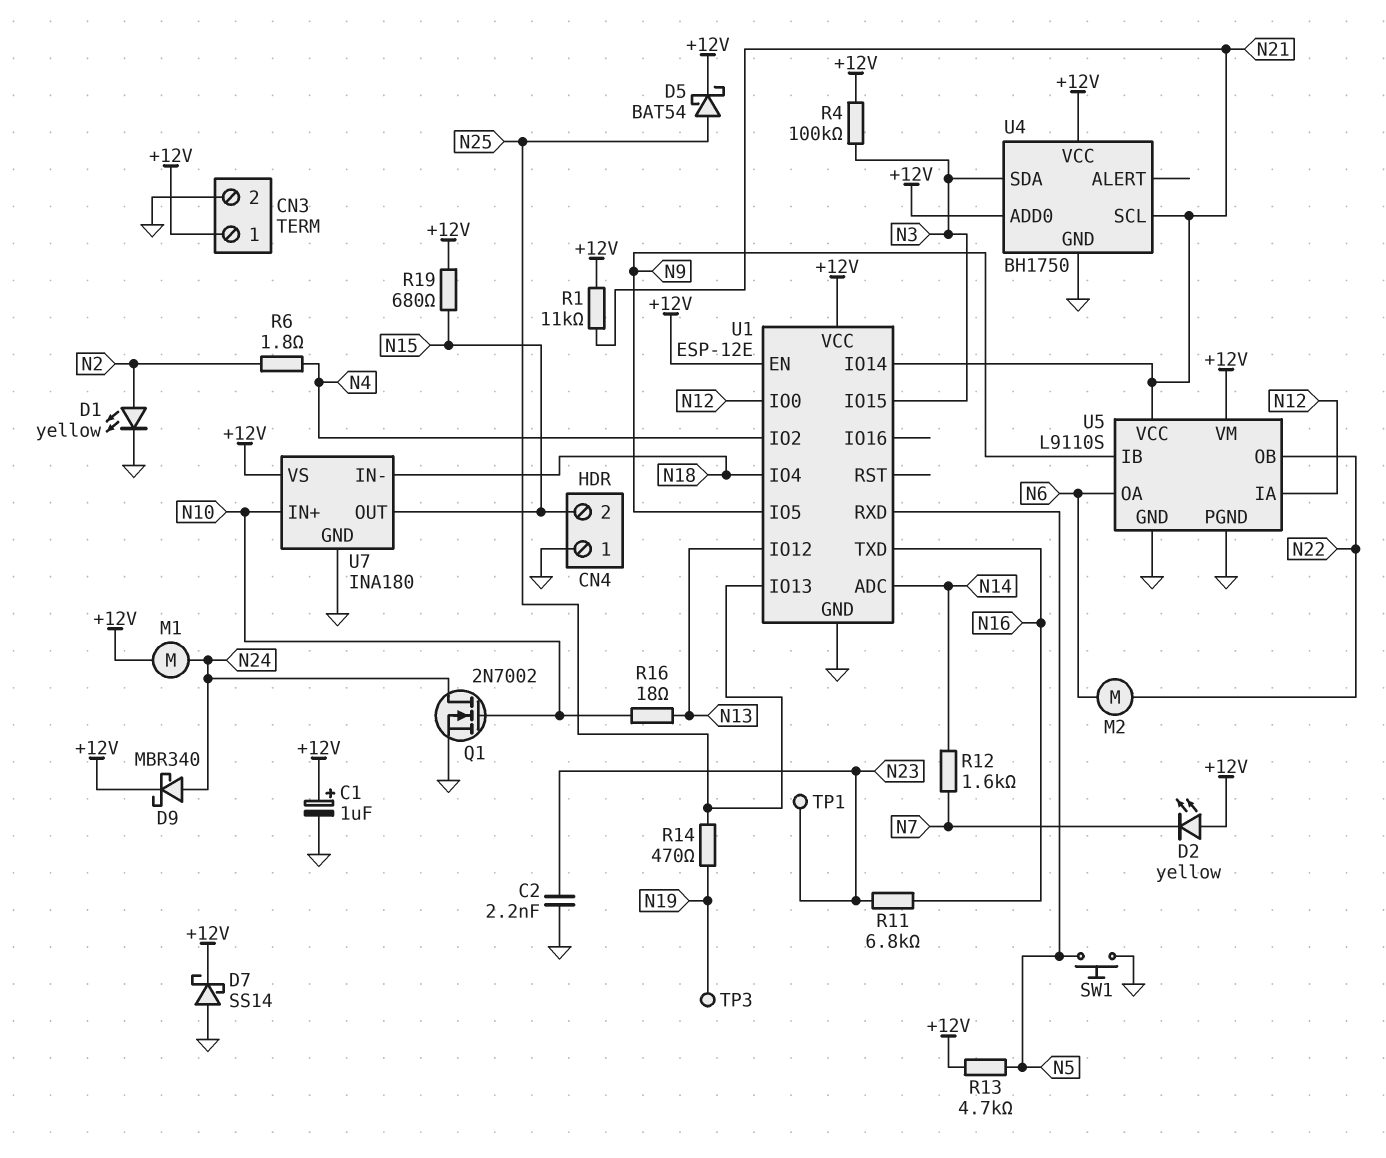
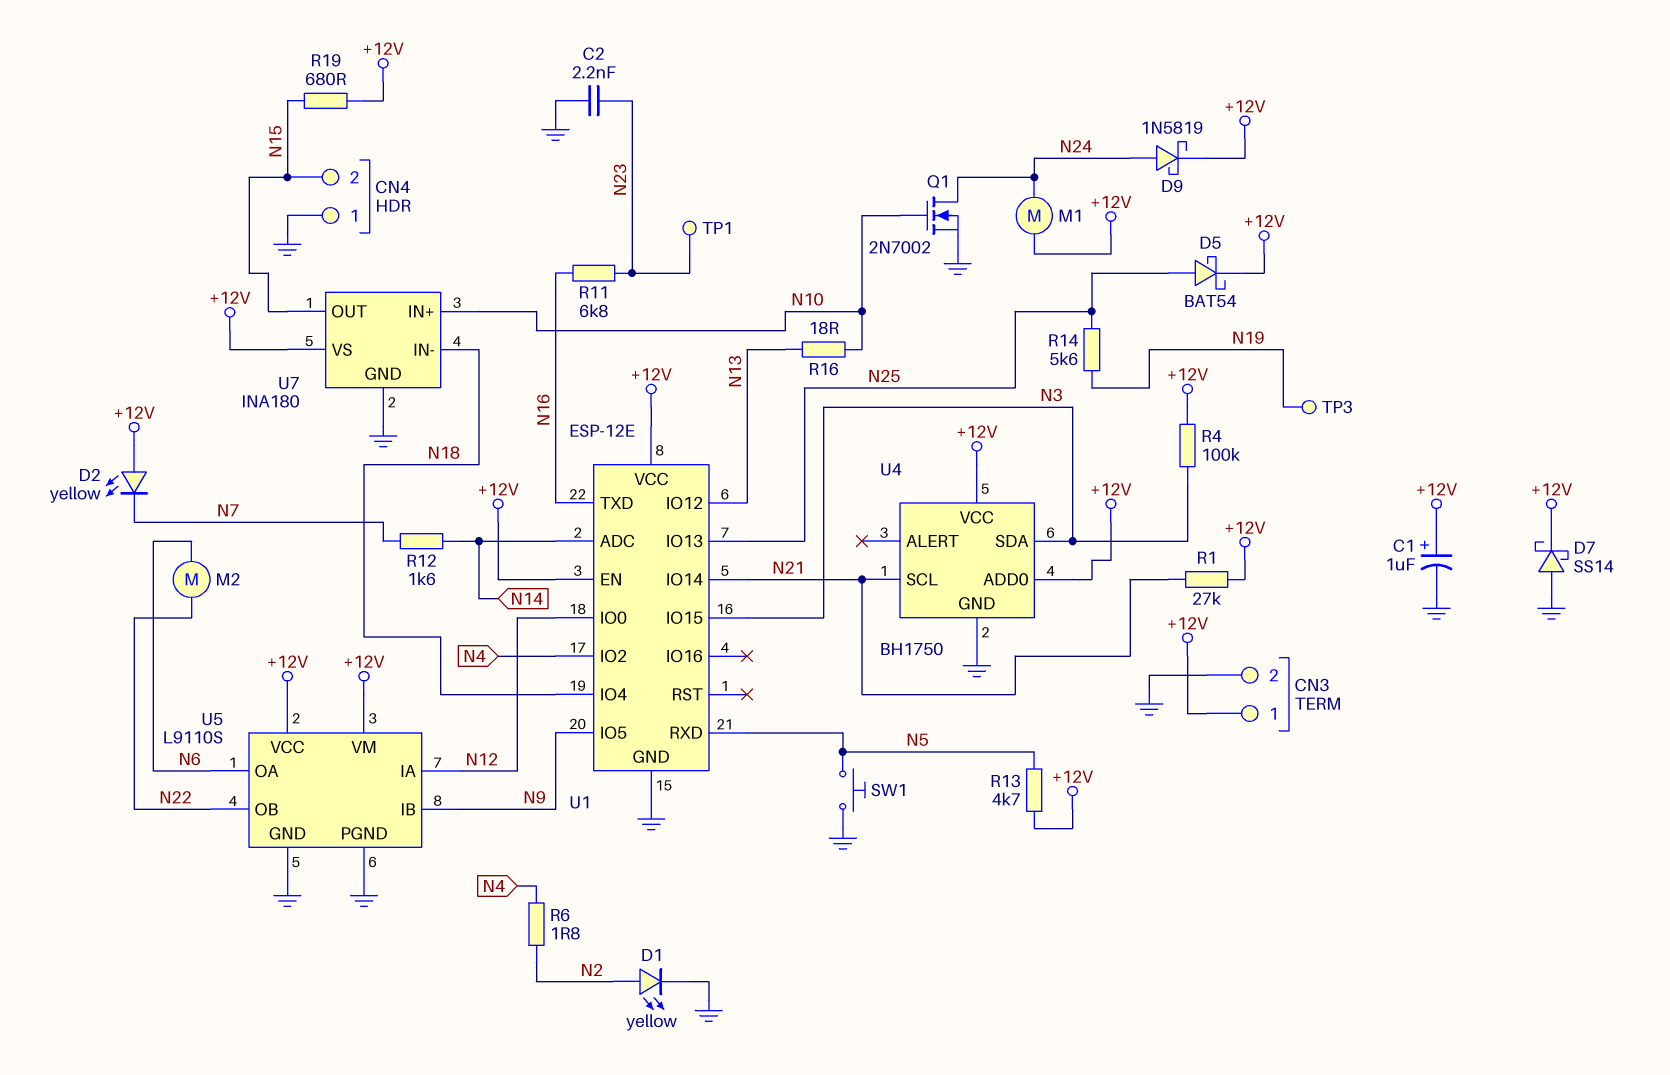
D9: schottky MBR340 (A N24, K +12V) -> schottky 1N5819 (A N24, K +12V)
R1: 11k (+12V, N21) -> 27k (+12V, N21)
R14: 470 (N19, N25) -> 5.6k (N19, N25)
U5 pin VCC: N21 -> +12V

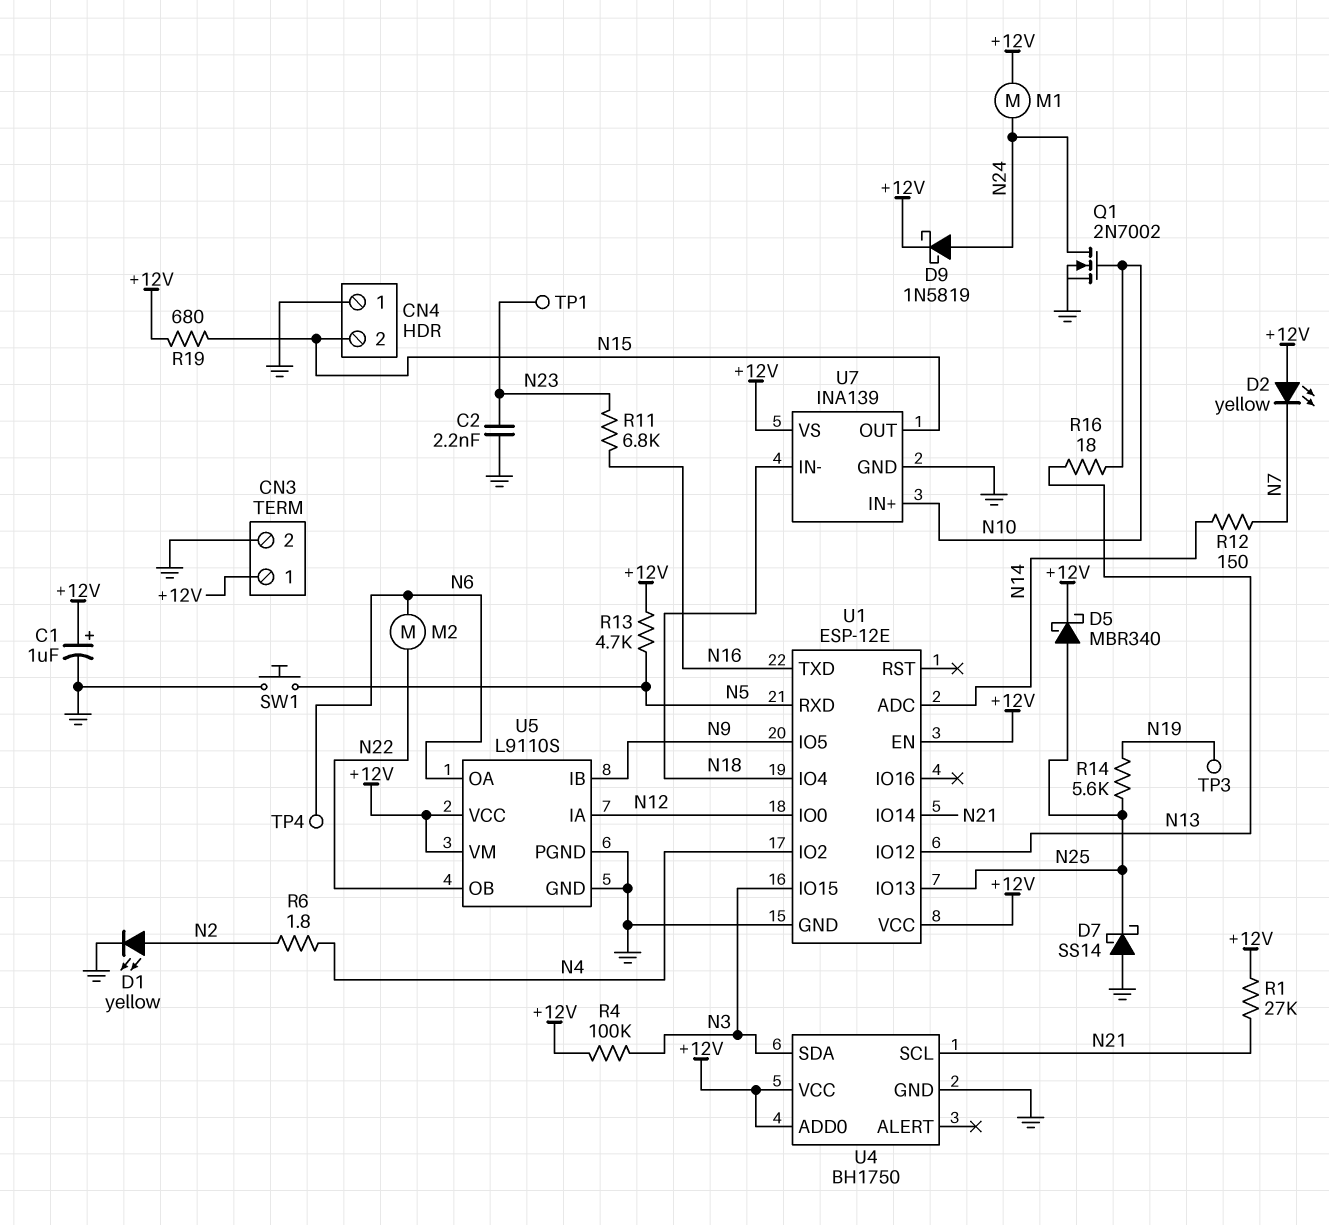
D5: schottky BAT54 (A N25, K +12V) -> schottky MBR340 (A N25, K +12V)
D7: schottky SS14 (A GND, K +12V) -> schottky SS14 (A GND, K N25)
R12: 1.6k (N7, N14) -> 150 (N7, N14)
TP4: none -> test point (N6)
U7: INA180 -> INA139

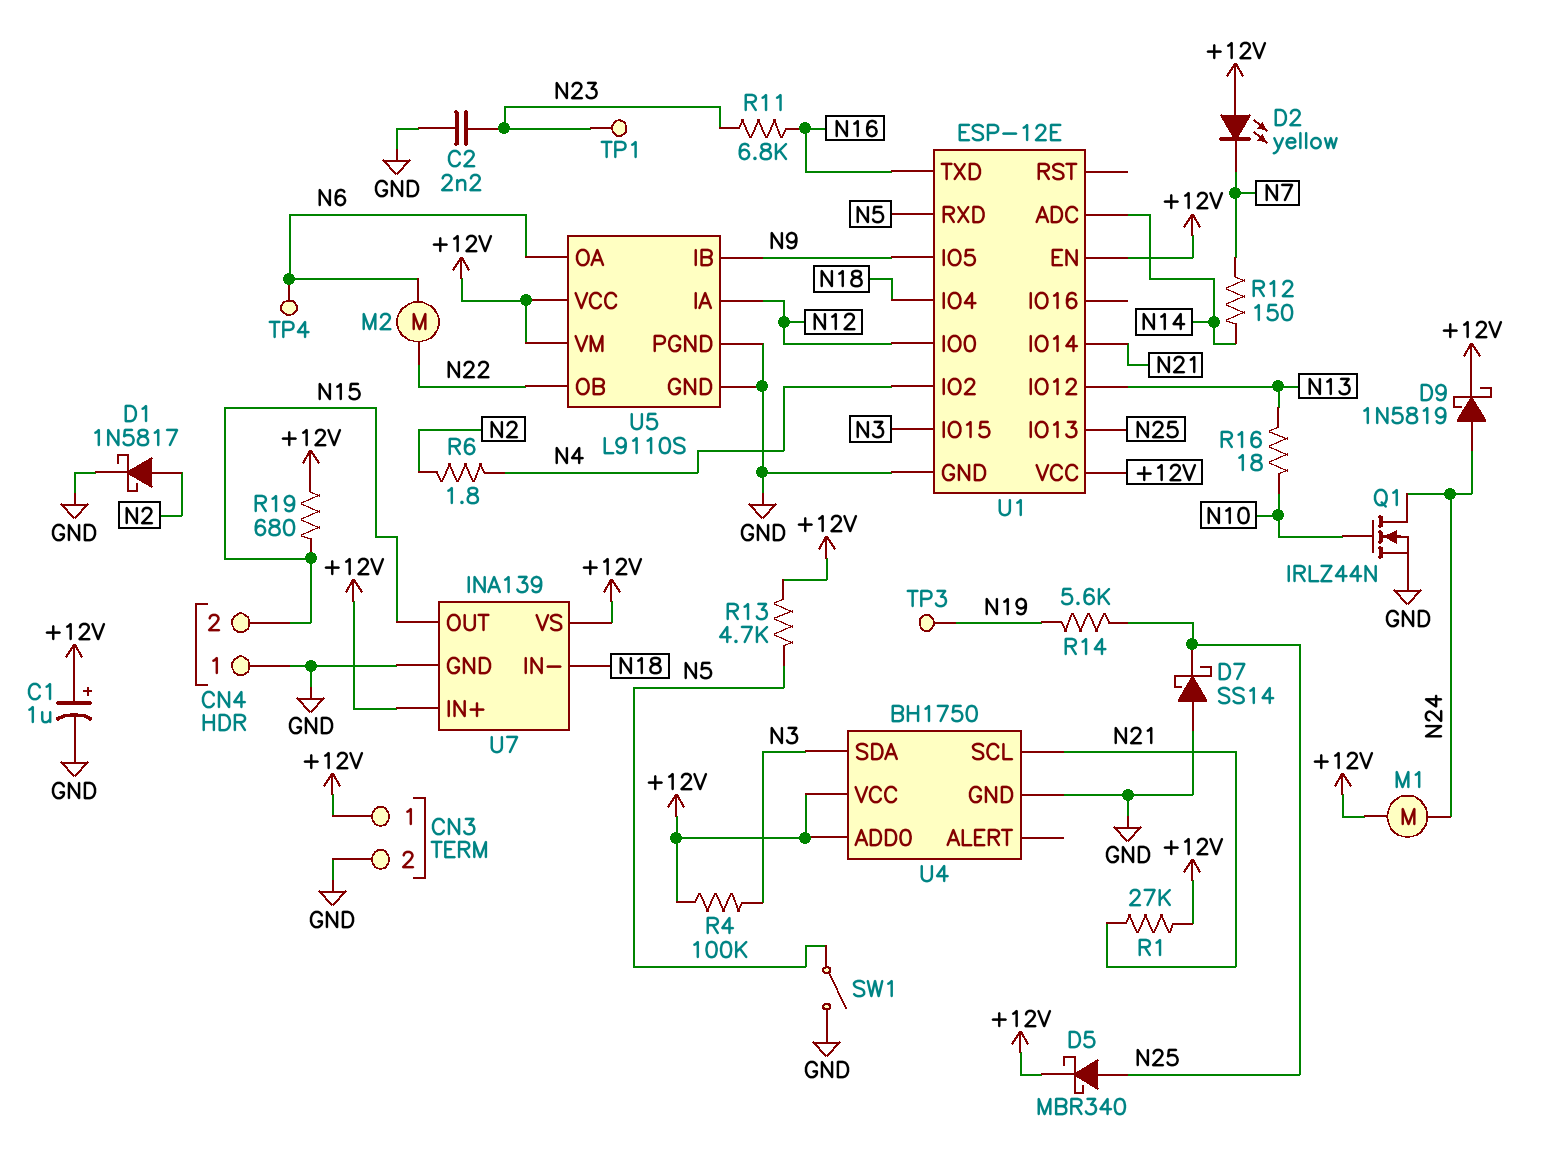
D1: LED yellow (A N2, K GND) -> schottky 1N5817 (A N2, K GND)
Q1: NMOS 2N7002 (G N10, D N24, S GND) -> NMOS IRLZ44N (G N10, D N24, S GND)
SW1: button (GND, N5) -> switch (GND, N5)
U7 pin IN+: N10 -> +12V

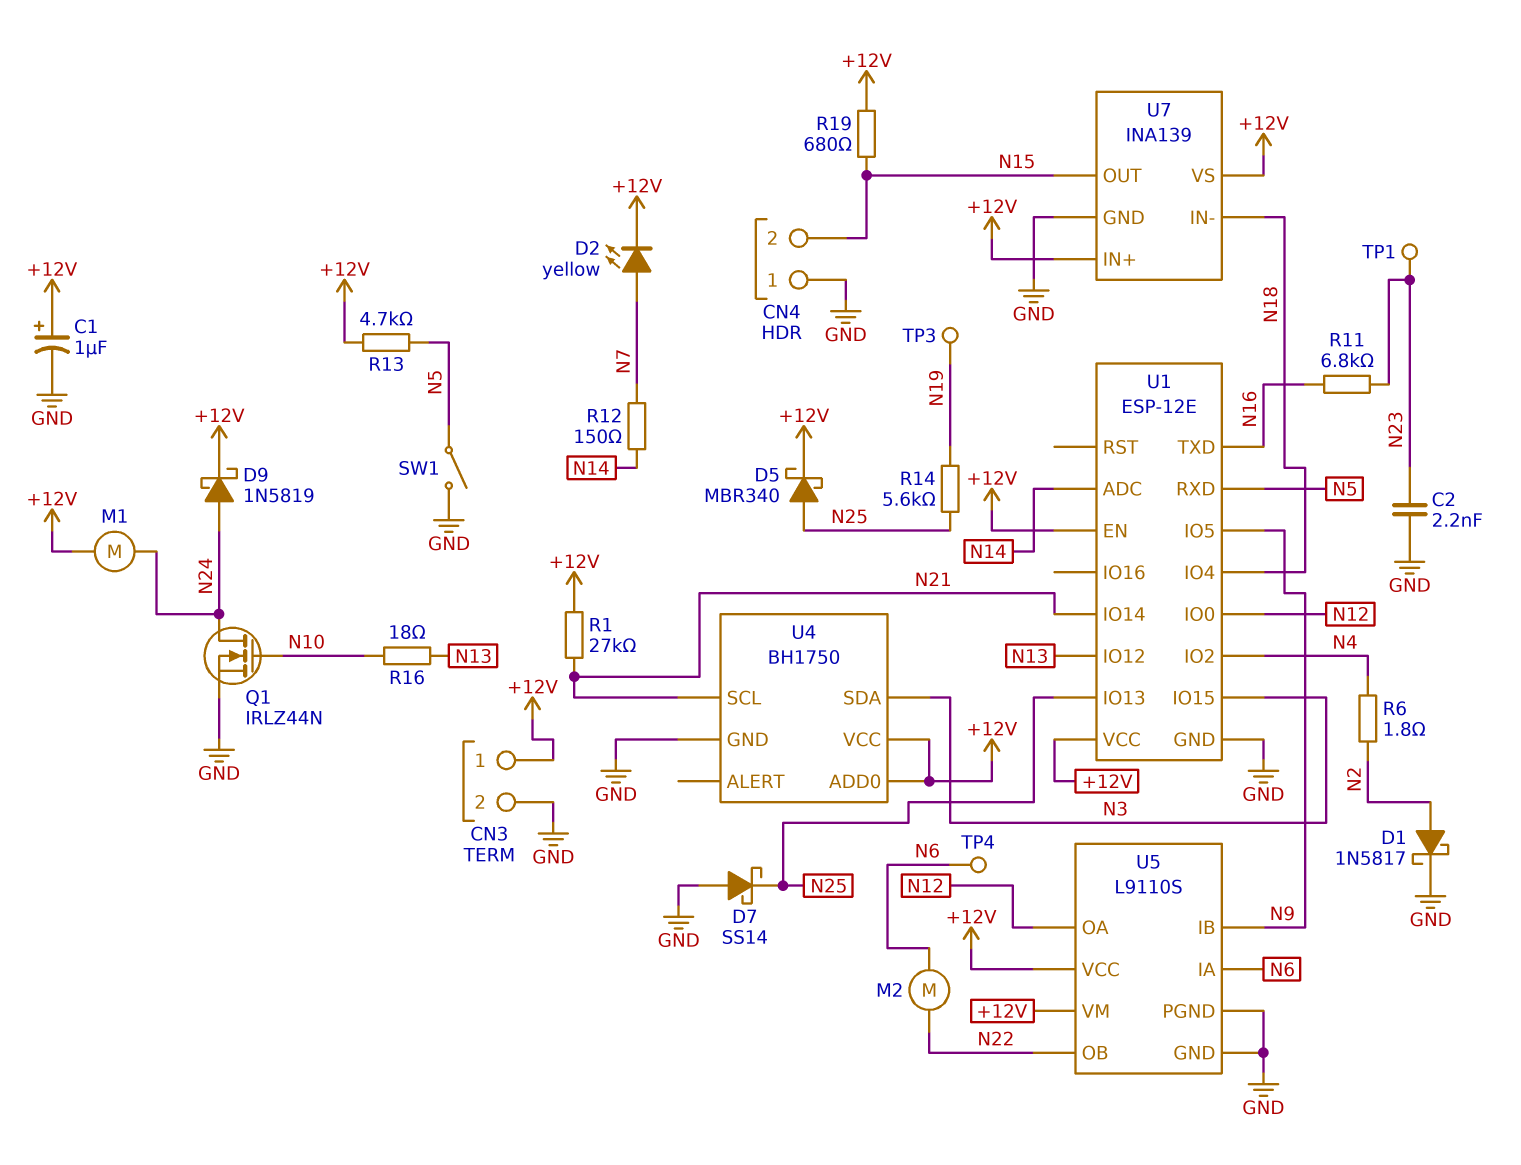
D2: LED yellow (A +12V, K N7) -> LED yellow (A N7, K +12V)
R4: 100k (+12V, N3) -> none
U5 pin IA: N12 -> N6
U5 pin OA: N6 -> N12

